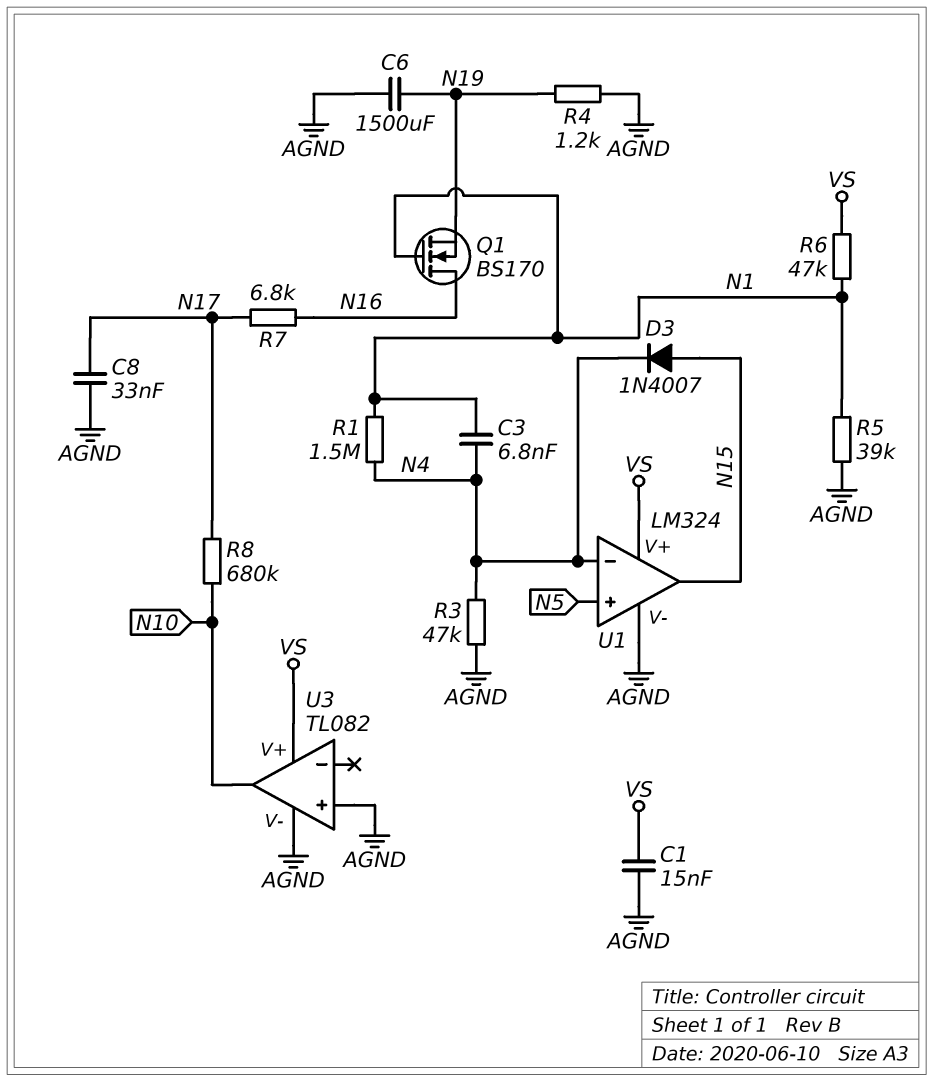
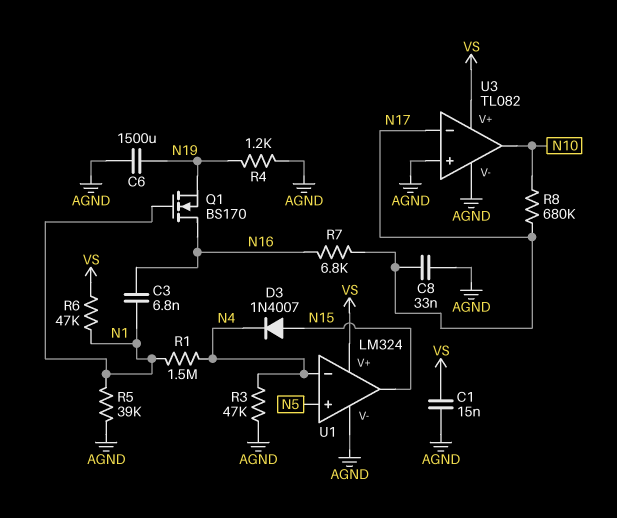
C3: 6.8nF (N1, N4) -> 6.8nF (N1, N16)
U3 pin in-: none -> N17

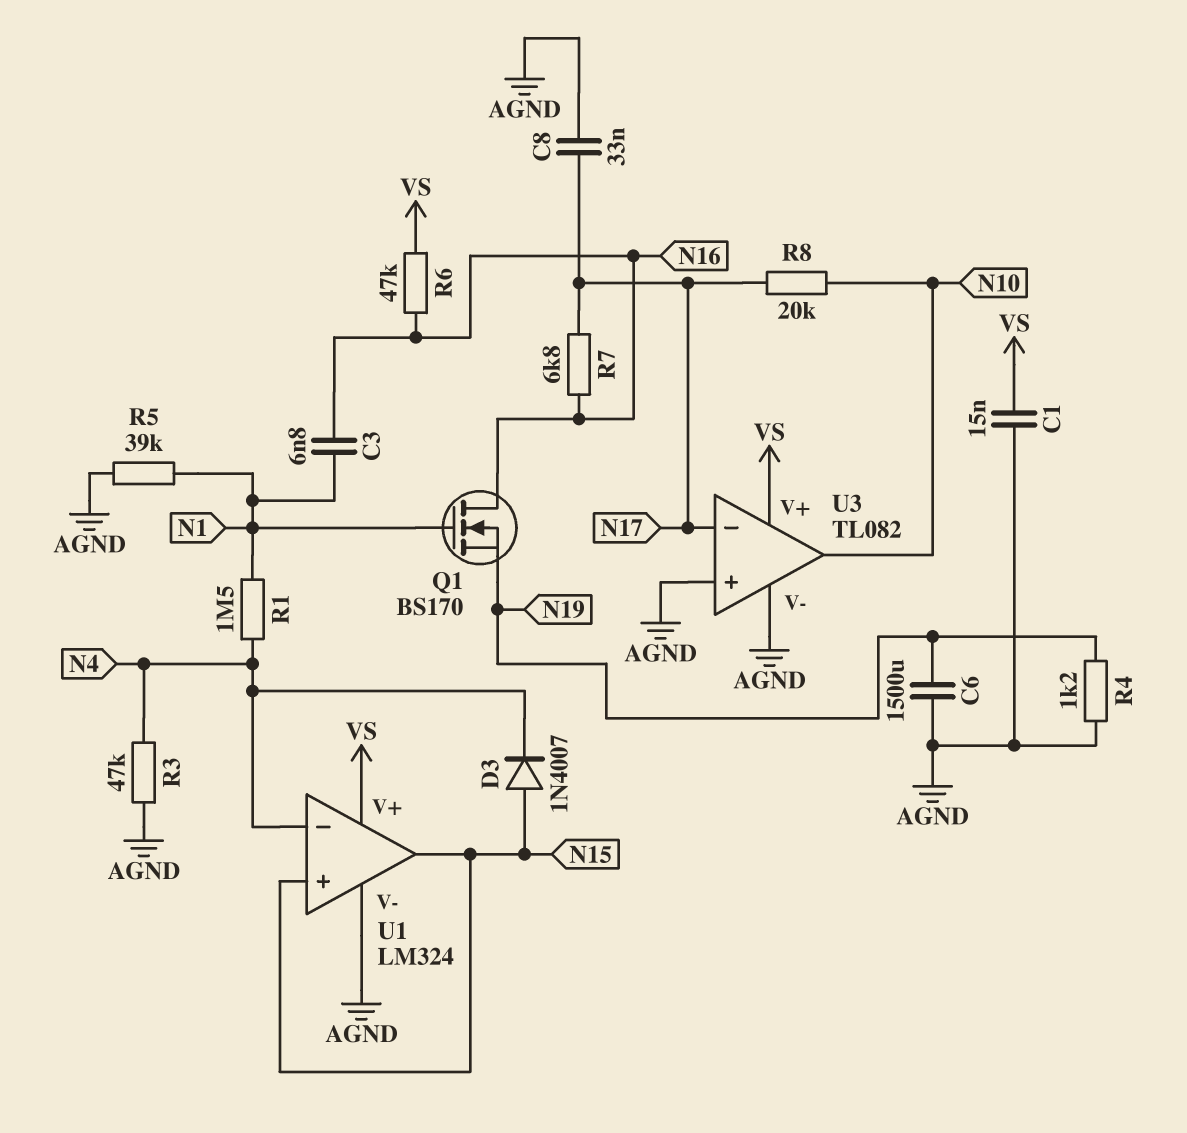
R6: 47k (N1, VS) -> 47k (N16, VS)
R8: 680k (N10, N17) -> 20k (N10, N17)
U1 pin in+: N5 -> N15

